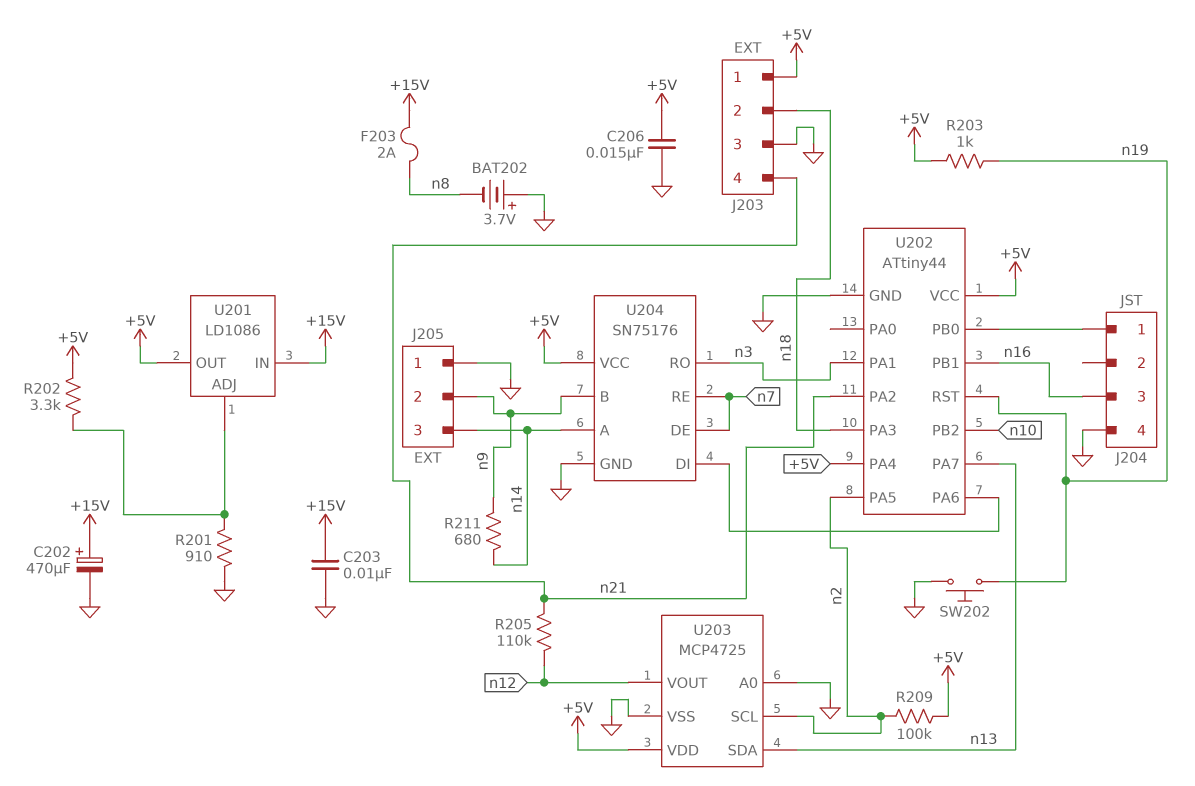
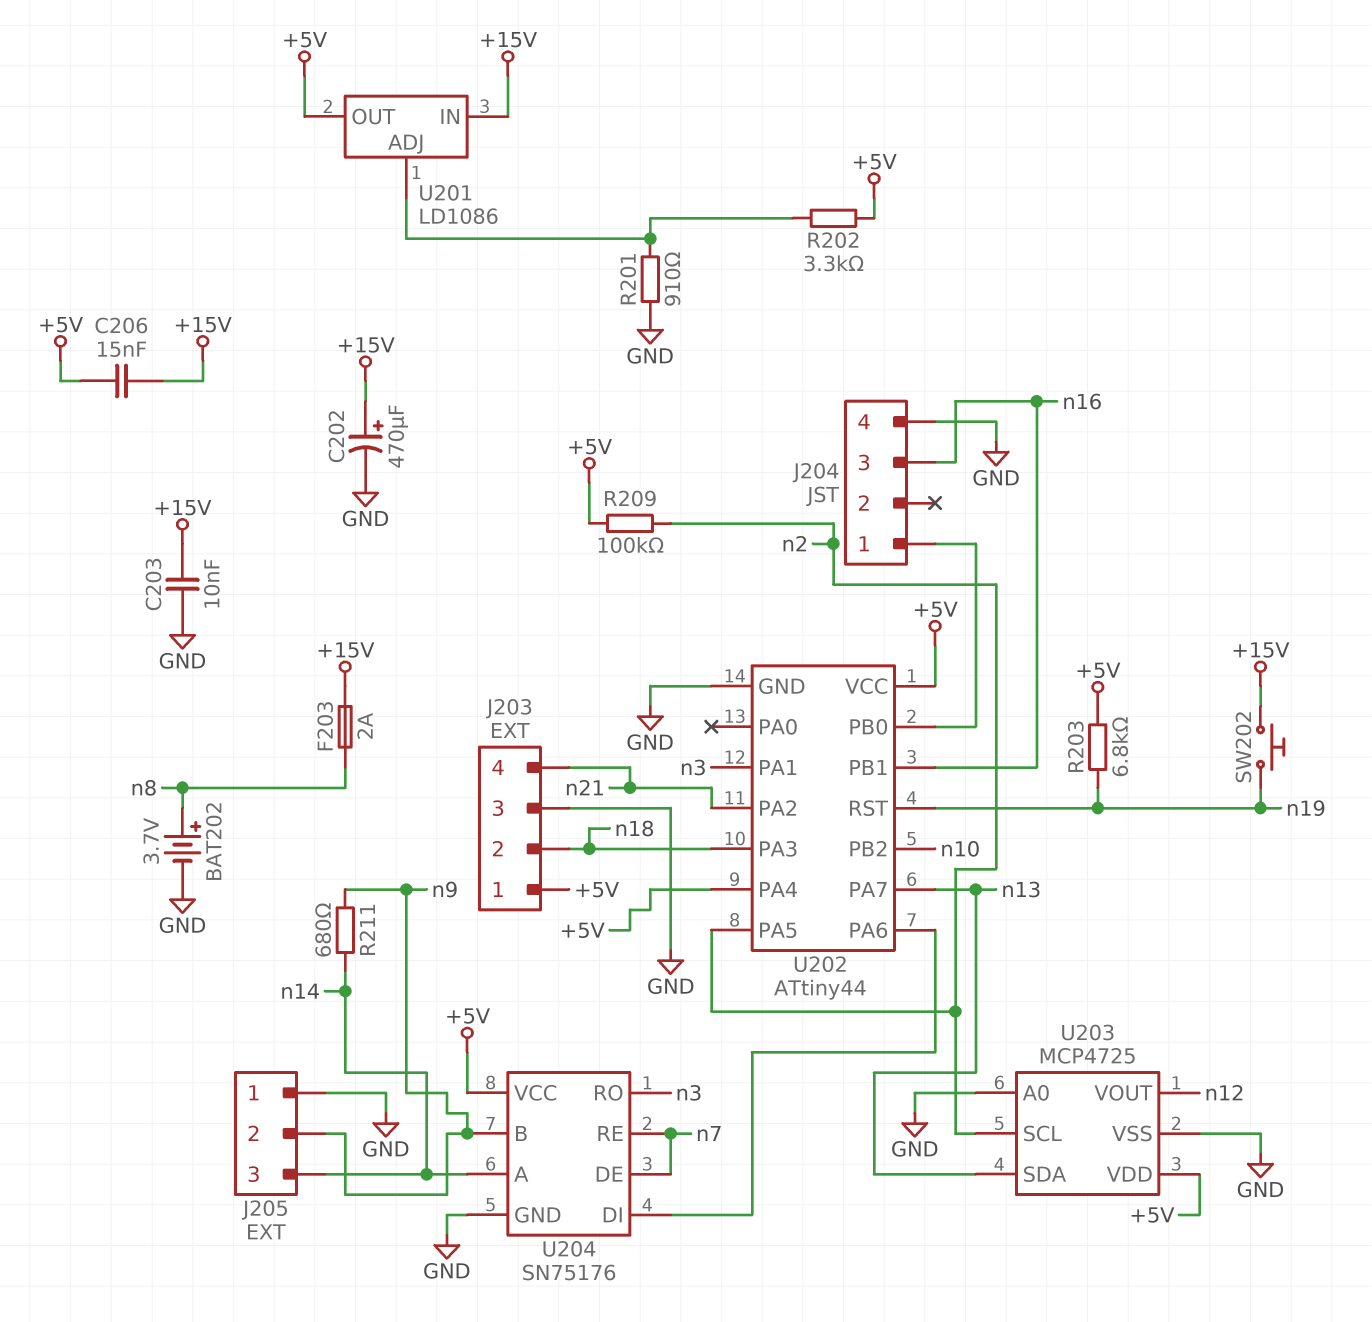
BAT202: 3.7V (plus GND, minus n8) -> 3.7V (plus n8, minus GND)
C206: 15nF (+5V, GND) -> 15nF (+5V, +15V)
R203: 1k (+5V, n19) -> 6.8k (+5V, n19)
R205: 110k (n12, n21) -> none
SW202: button (GND, n19) -> button (+15V, n19)

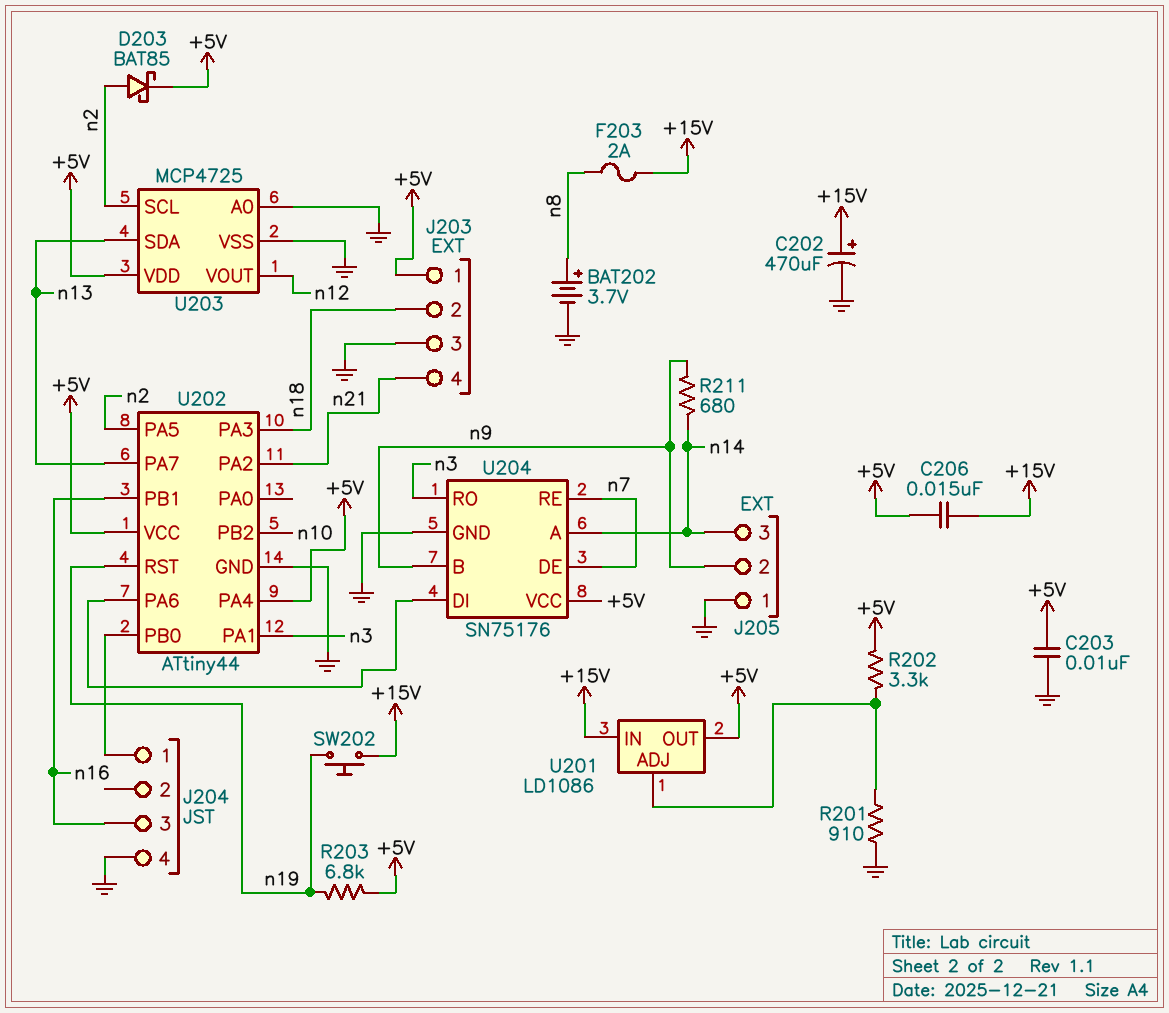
C203: 10nF (+15V, GND) -> 10nF (+5V, GND)
D203: none -> schottky BAT85 (A n2, K +5V)
R209: 100k (+5V, n2) -> none

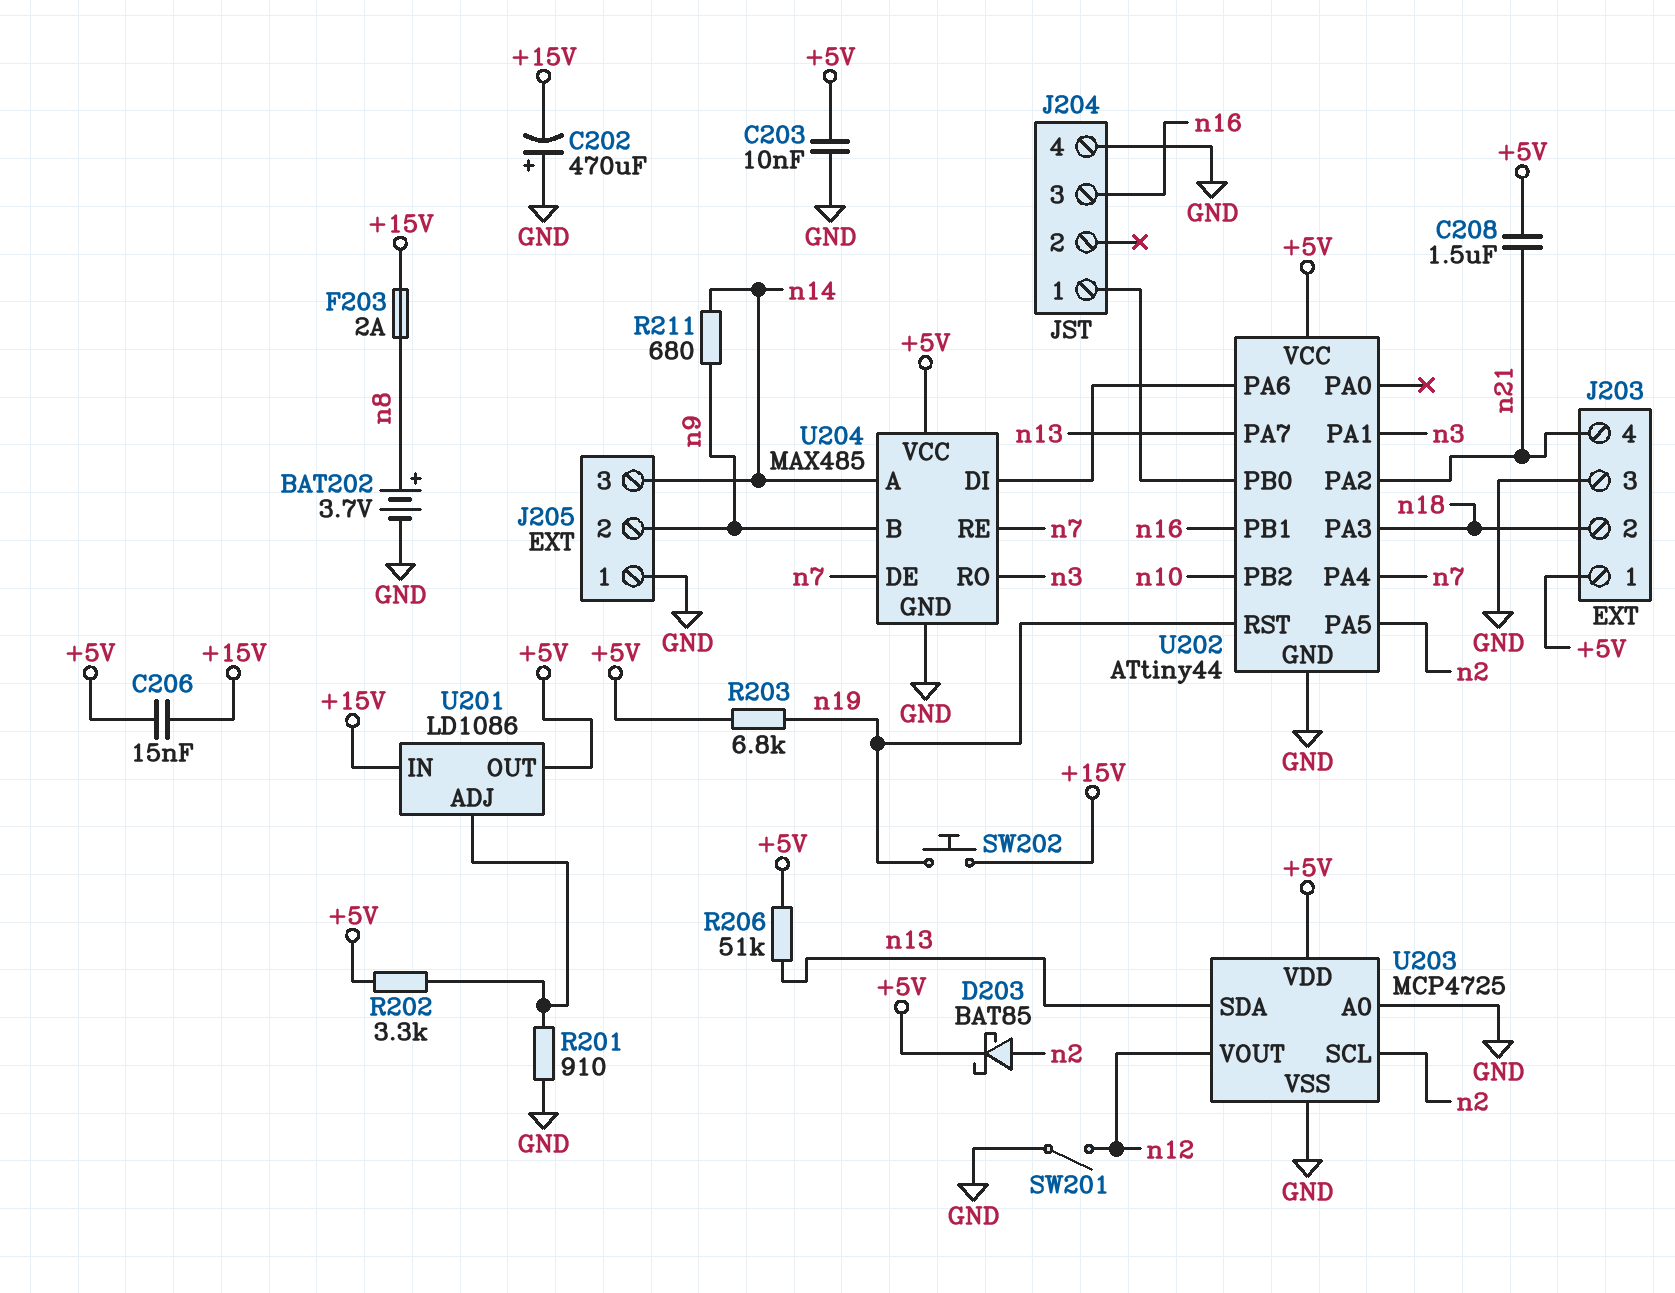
C202: 470uF (plus +15V, minus GND) -> 470uF (plus GND, minus +15V)
C208: none -> 1.5uF (+5V, n21)
R206: none -> 51k (+5V, n13)
SW201: none -> switch (GND, n12)
U202 pin PA4: +5V -> n7
U204: SN75176 -> MAX485

